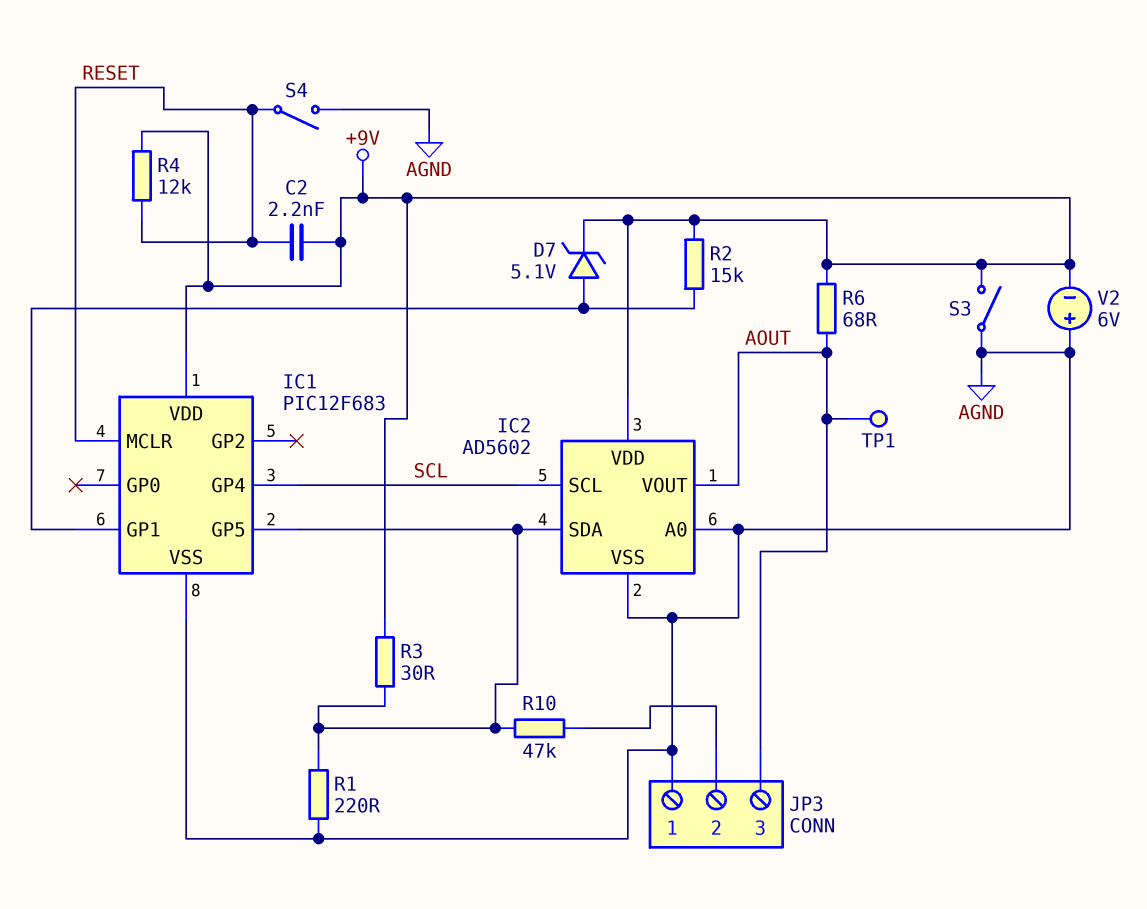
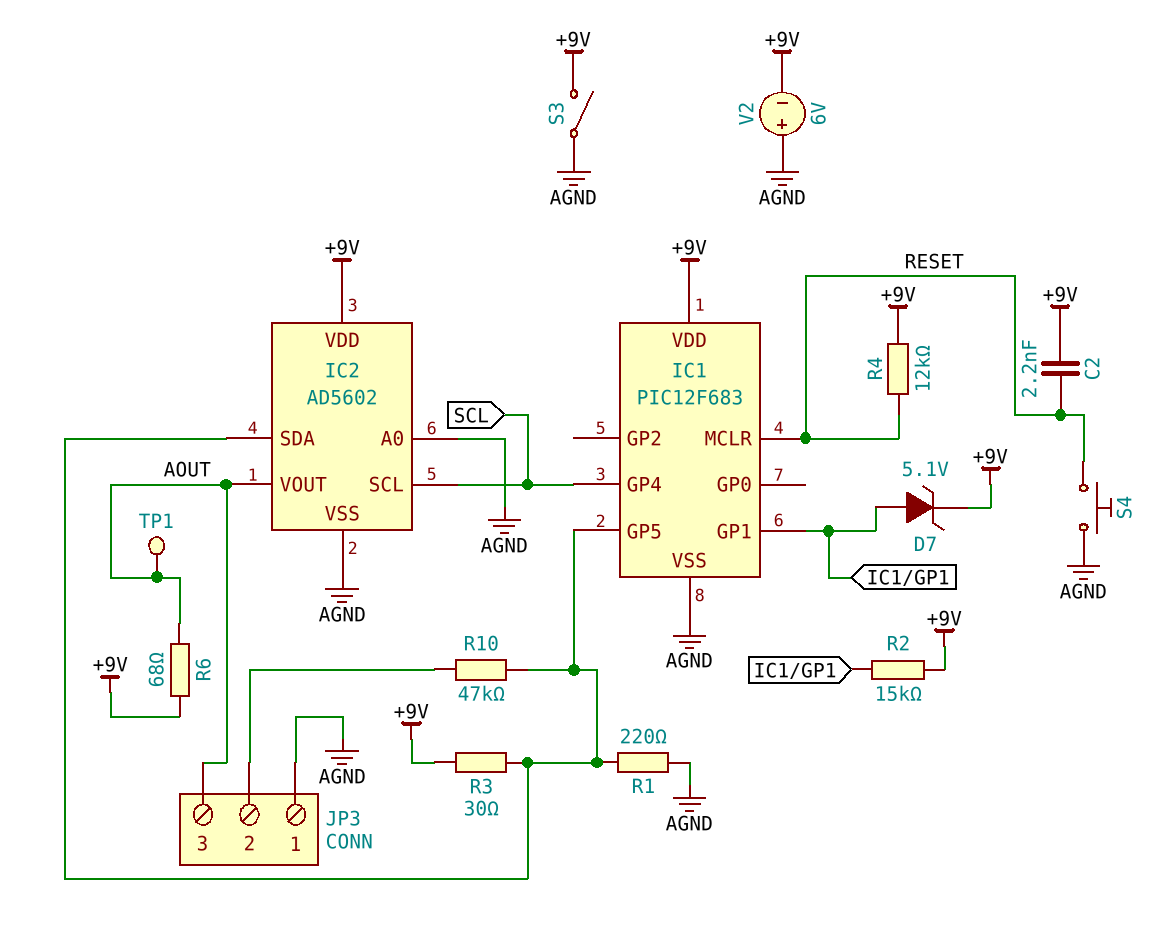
S4: switch (AGND, RESET) -> button (AGND, RESET)

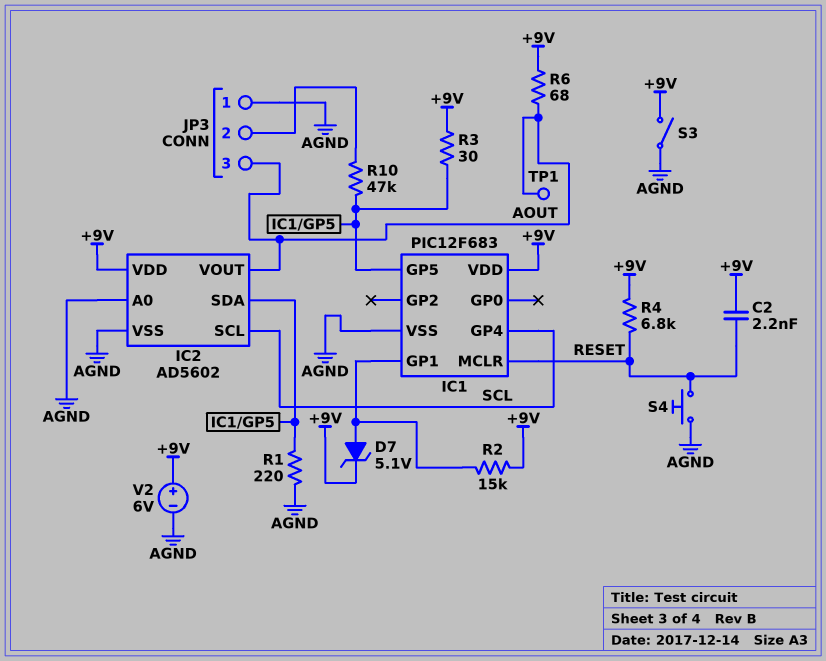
R4: 12k (+9V, RESET) -> 6.8k (+9V, RESET)
V2: 6V (plus AGND, minus +9V) -> 6V (plus +9V, minus AGND)

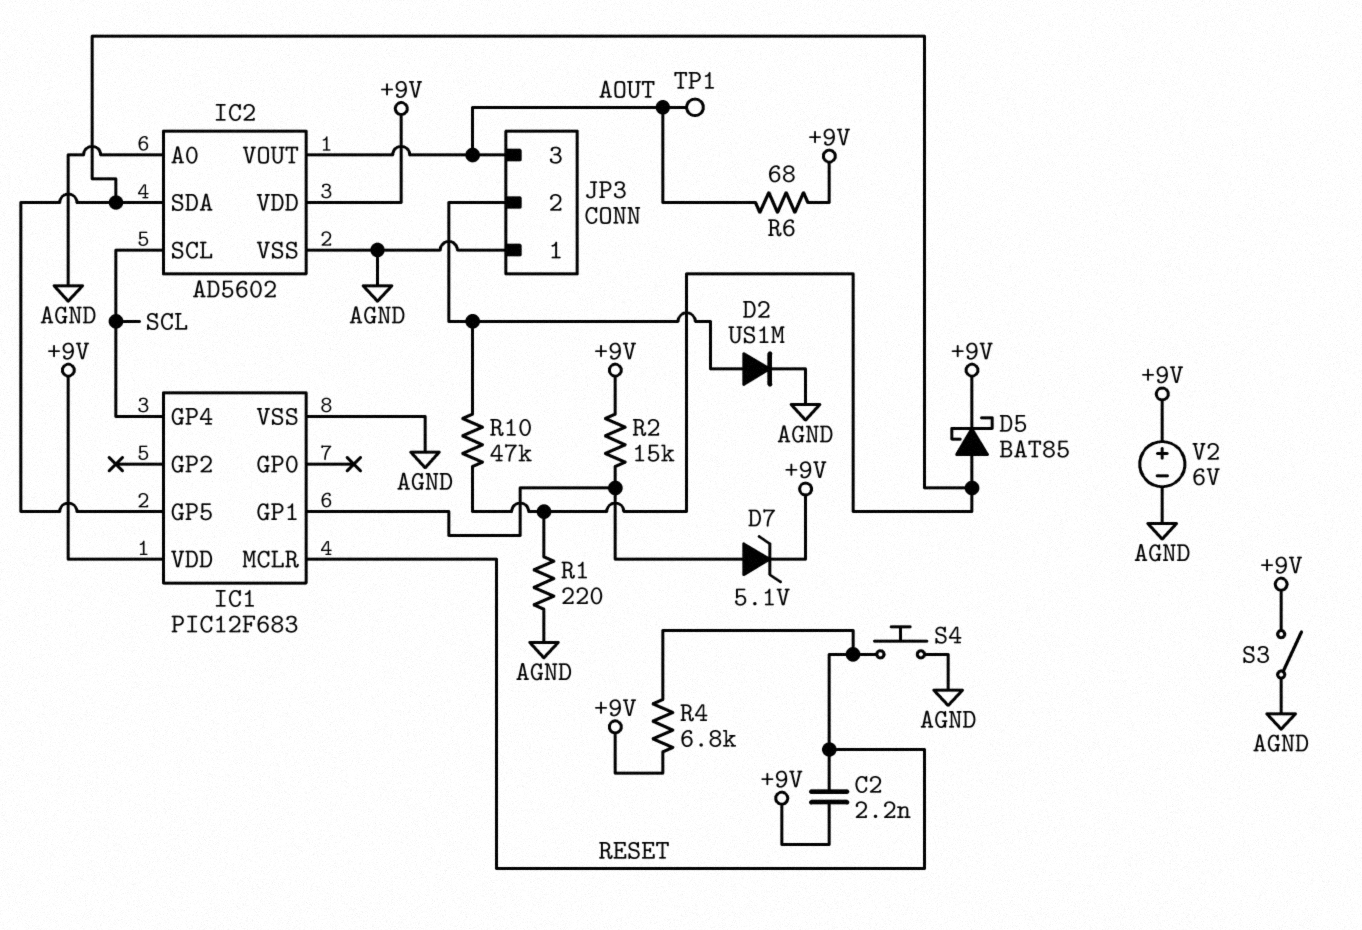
D2: none -> diode US1M (A JP3/2, K AGND)
D5: none -> schottky BAT85 (A IC1/GP5, K +9V)
R3: 30 (+9V, IC1/GP5) -> none

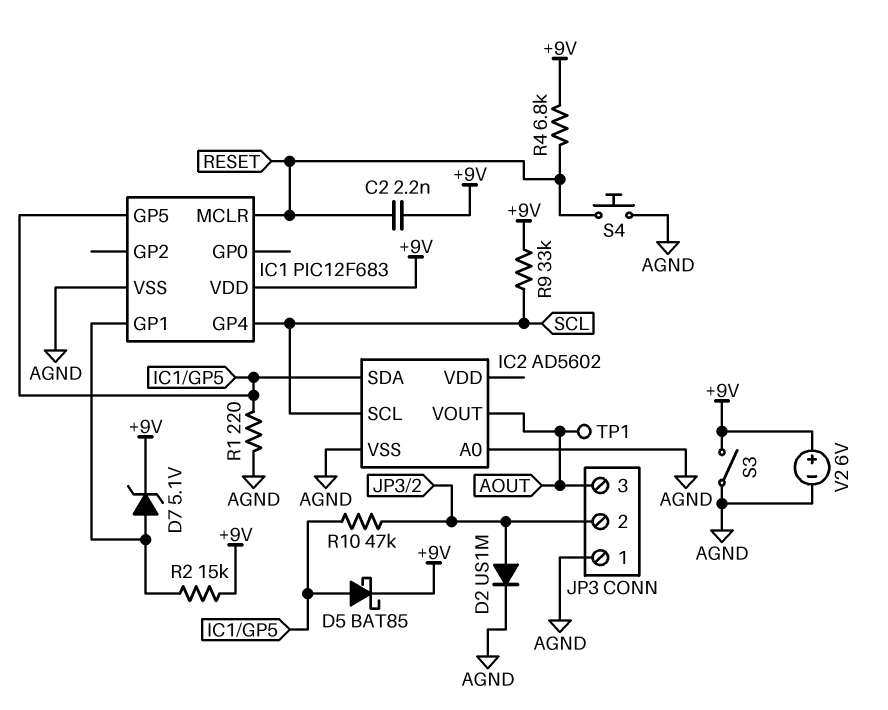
IC2 pin VDD: +9V -> none
R6: 68 (+9V, AOUT) -> none
R9: none -> 33k (+9V, SCL)

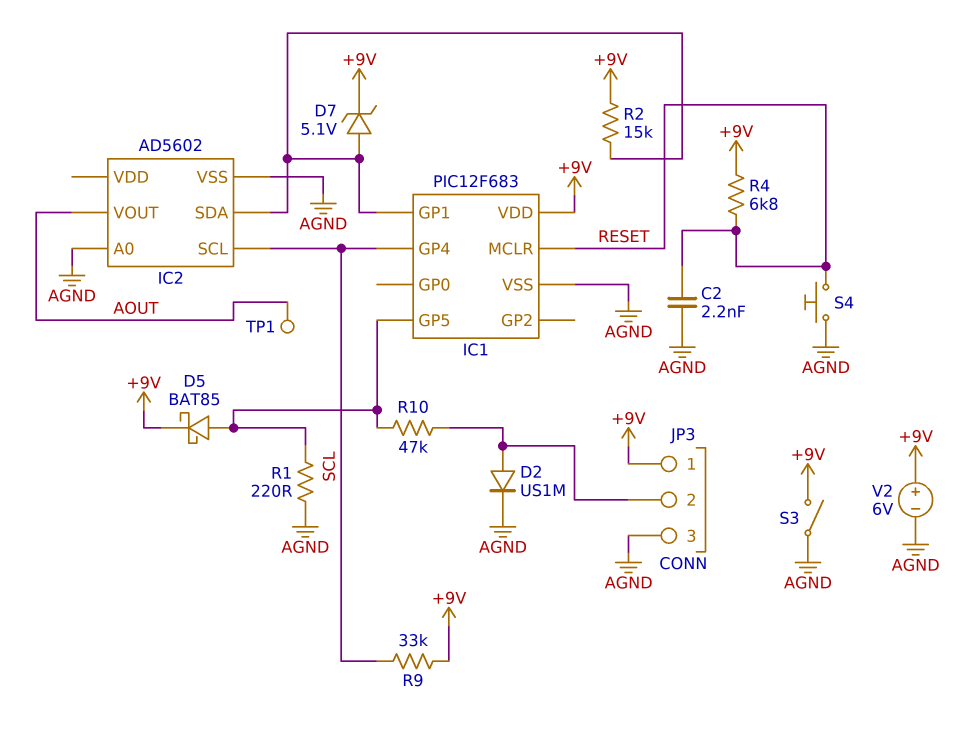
C2: 2.2nF (+9V, RESET) -> 2.2nF (AGND, RESET)
IC2 pin SDA: IC1/GP5 -> IC1/GP1
JP3 pin 1: AGND -> +9V
JP3 pin 3: AOUT -> AGND

